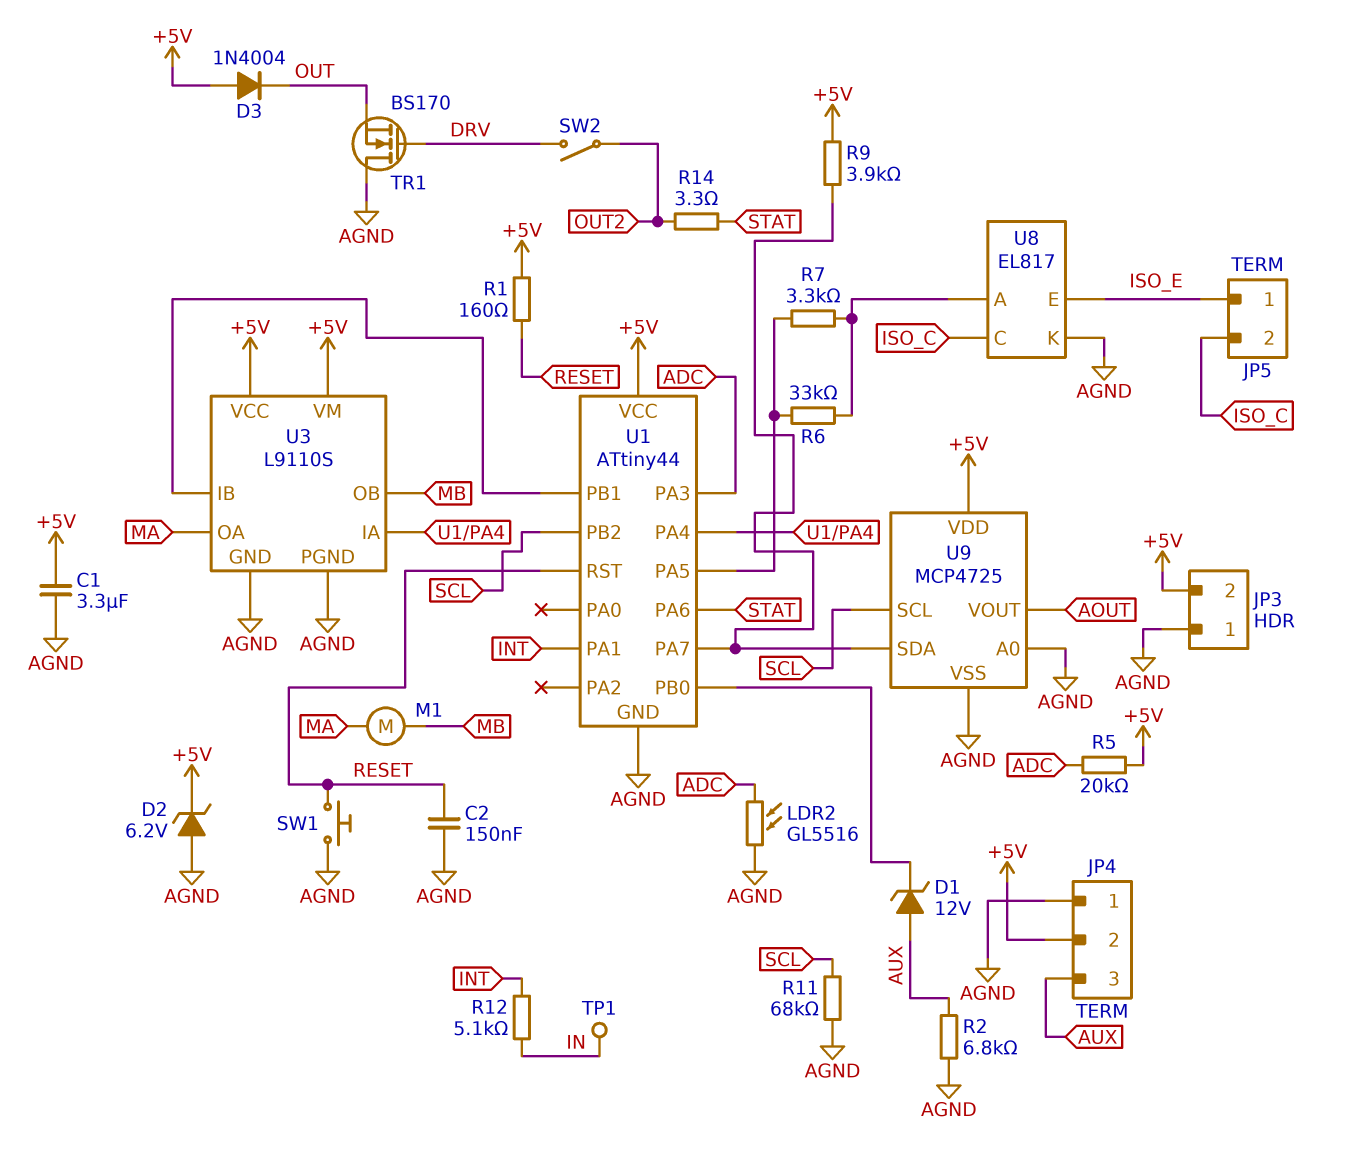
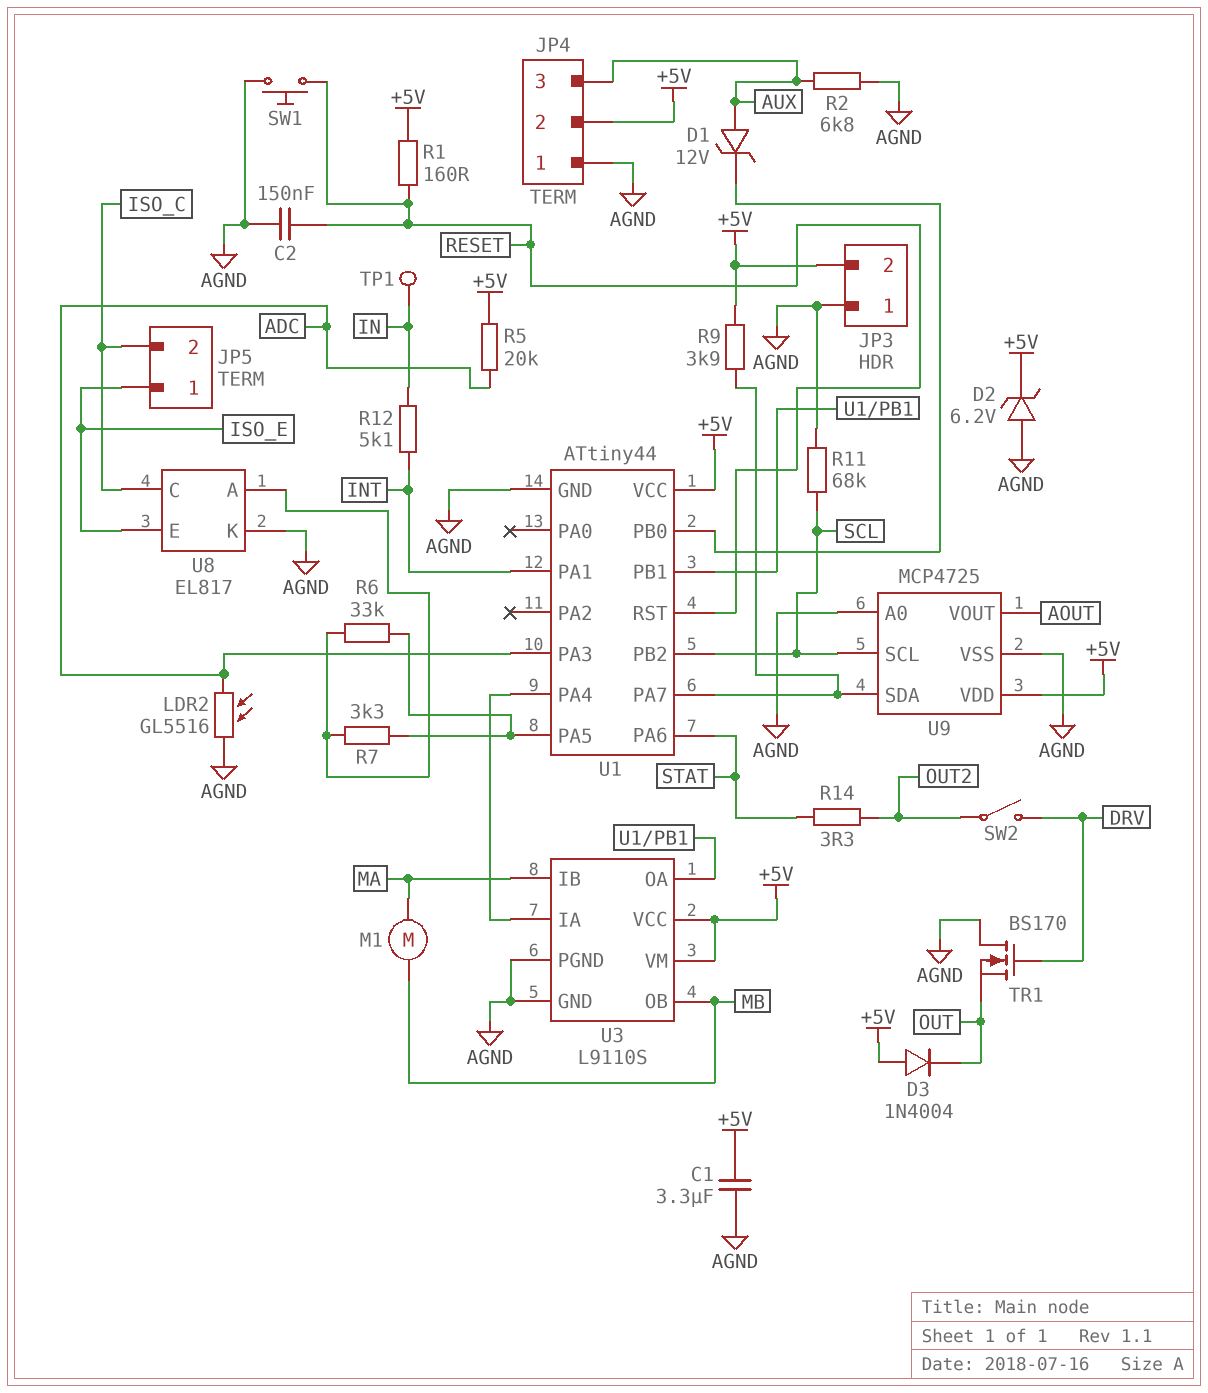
U3 pin IB: U1/PB1 -> MA
U3 pin OA: MA -> U1/PB1

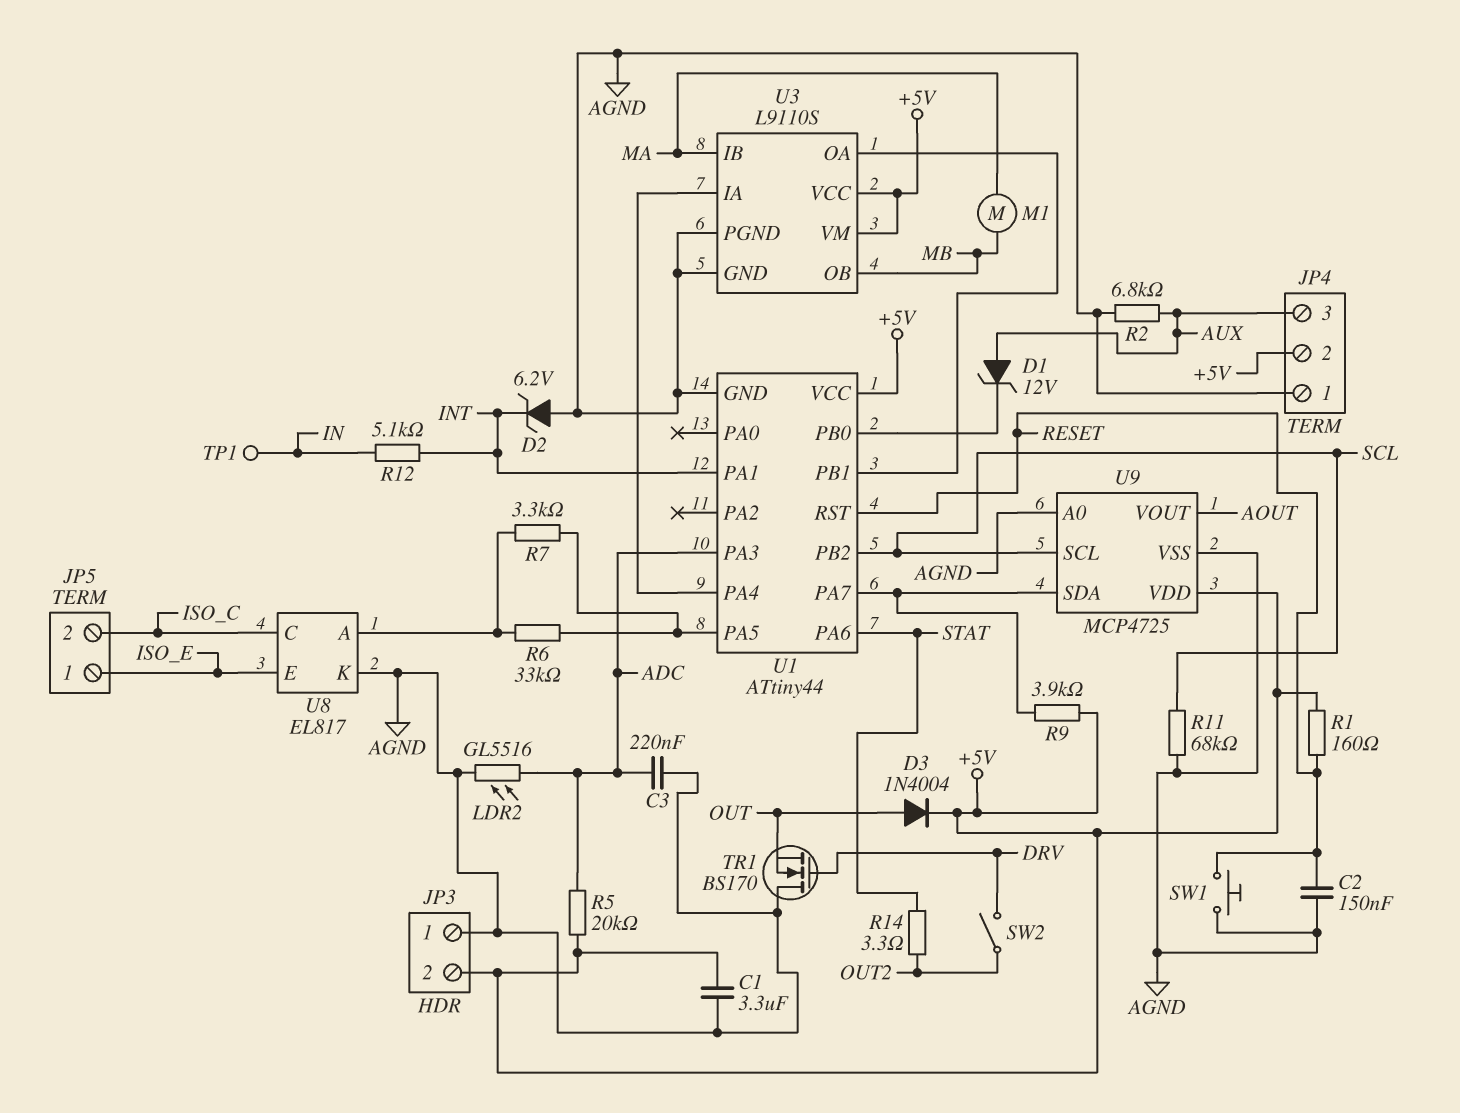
C3: none -> 220nF (ADC, AGND)
D2: zener 6.2V (A AGND, K +5V) -> zener 6.2V (A AGND, K INT)
D3: diode 1N4004 (A +5V, K OUT) -> diode 1N4004 (A OUT, K +5V)

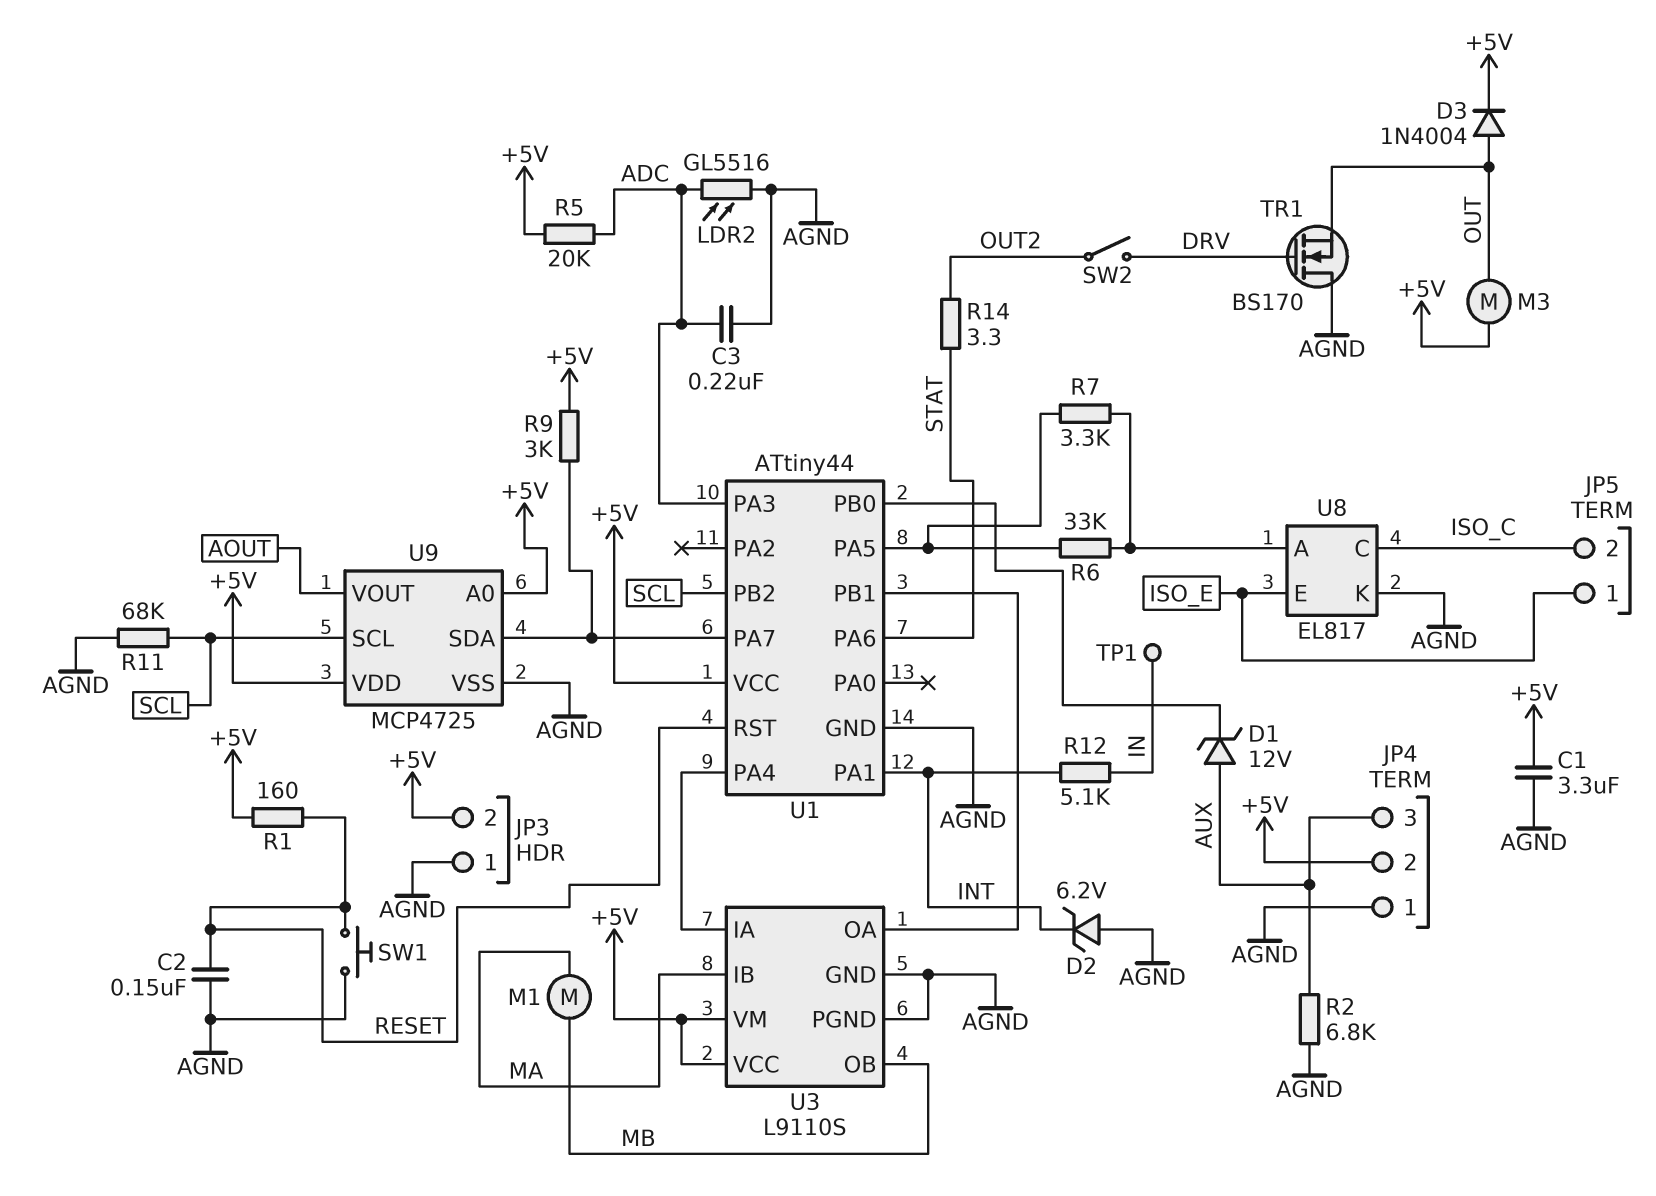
M3: none -> motor (+5V, OUT)
R9: 3.9k (+5V, U1/PA7) -> 3k (+5V, U1/PA7)
U9 pin A0: AGND -> +5V

